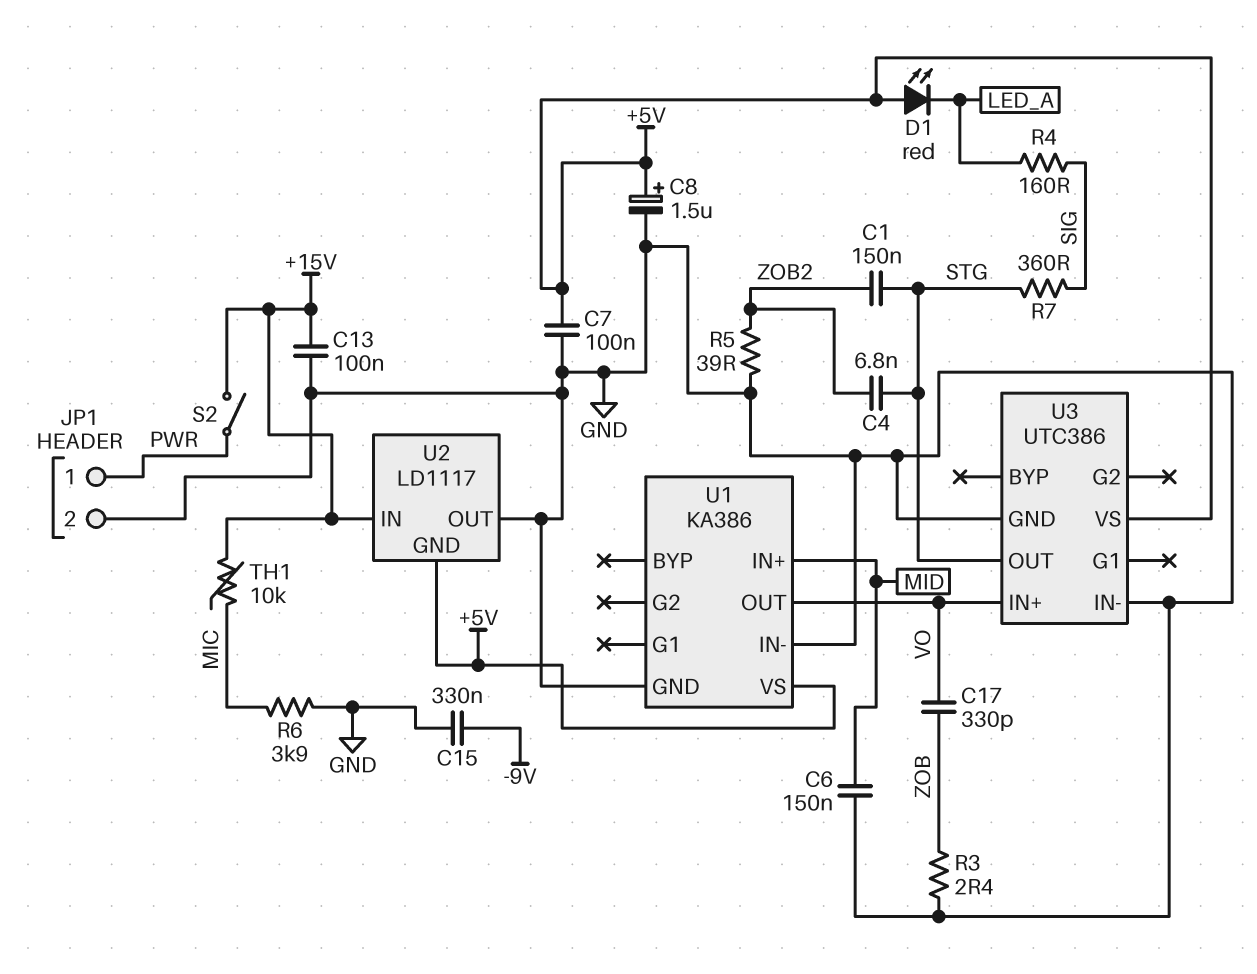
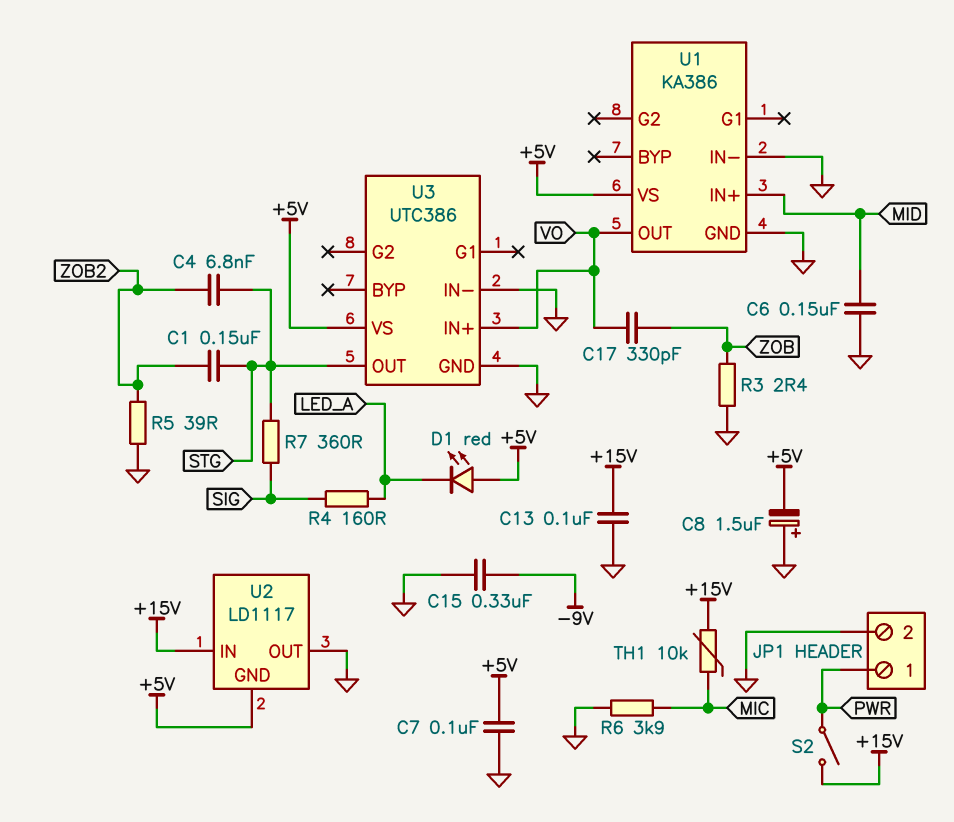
C8: 1.5uF (plus +5V, minus GND) -> 1.5uF (plus GND, minus +5V)

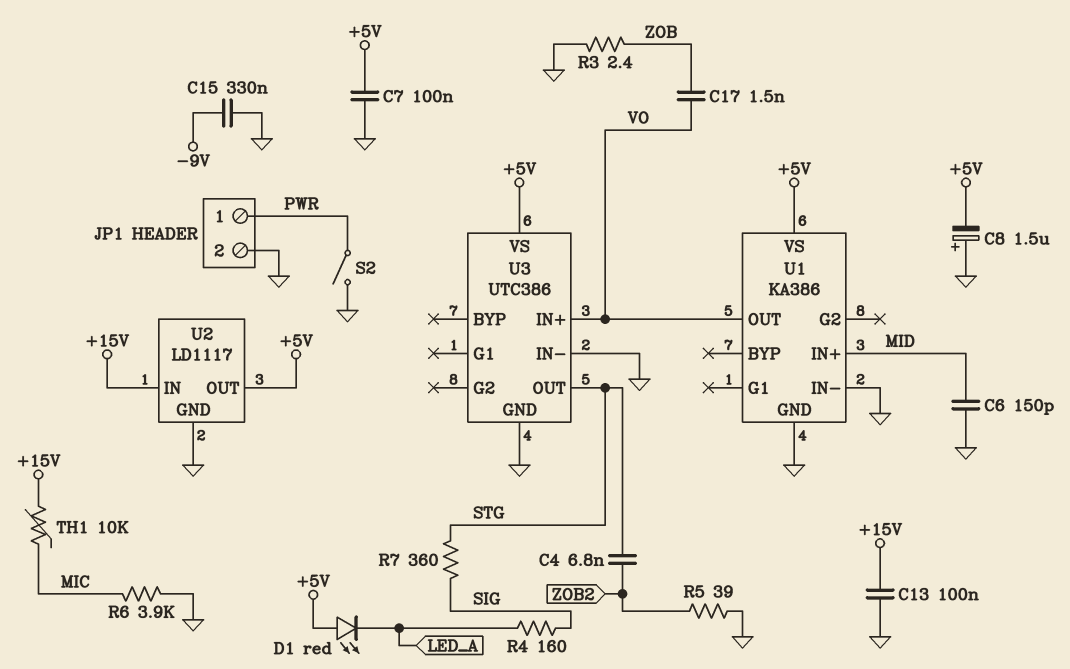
C1: 150nF (STG, ZOB2) -> none
C6: 150nF (GND, MID) -> 150pF (GND, MID)
C17: 330pF (VO, ZOB) -> 1.5nF (VO, ZOB)
S2: switch (+15V, PWR) -> switch (GND, PWR)
U2 pin GND: +5V -> GND
U2 pin OUT: GND -> +5V

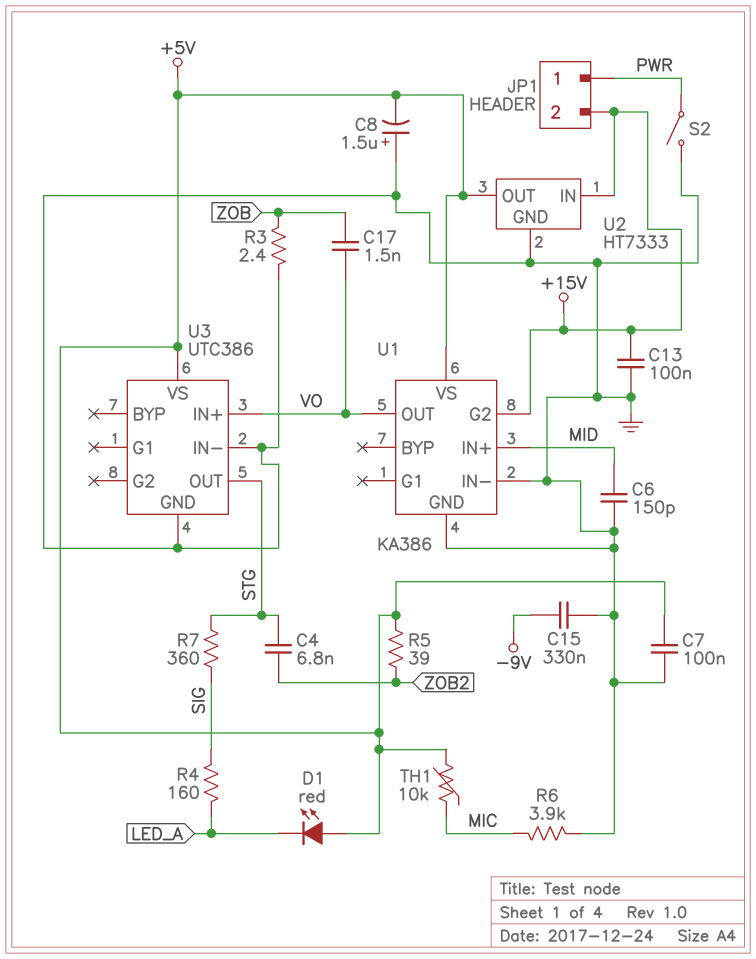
JP1 pin 2: GND -> +15V
R5: 39 (GND, ZOB2) -> 39 (+5V, ZOB2)
TH1: 10k (+15V, MIC) -> 10k (+5V, MIC)
U1 pin G2: none -> +15V
U2: LD1117 -> HT7333

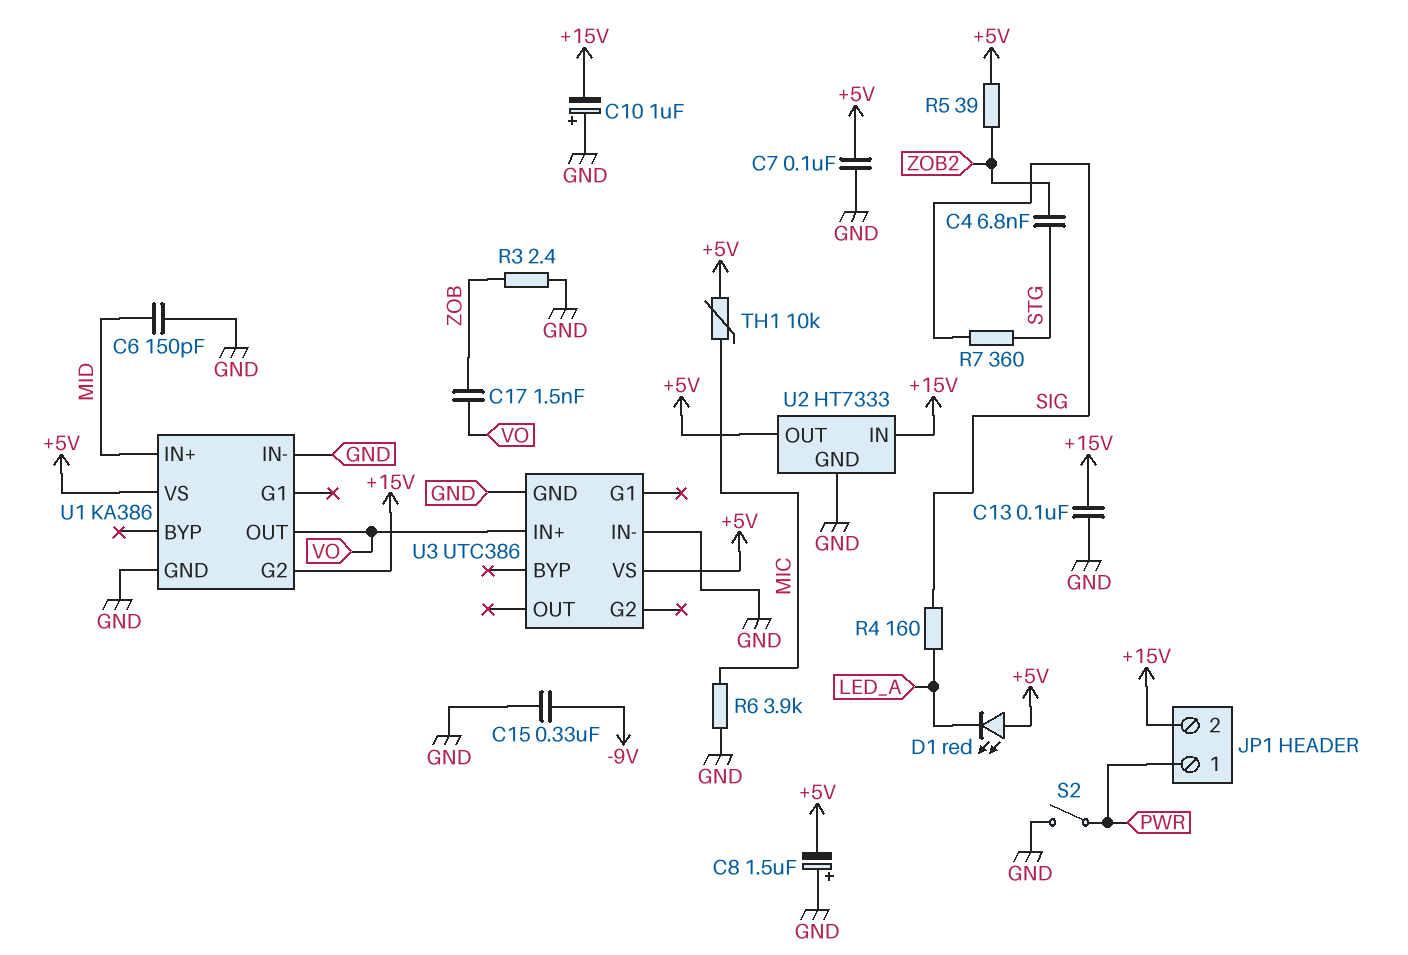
C10: none -> 1uF (plus GND, minus +15V)
U3 pin OUT: STG -> none

